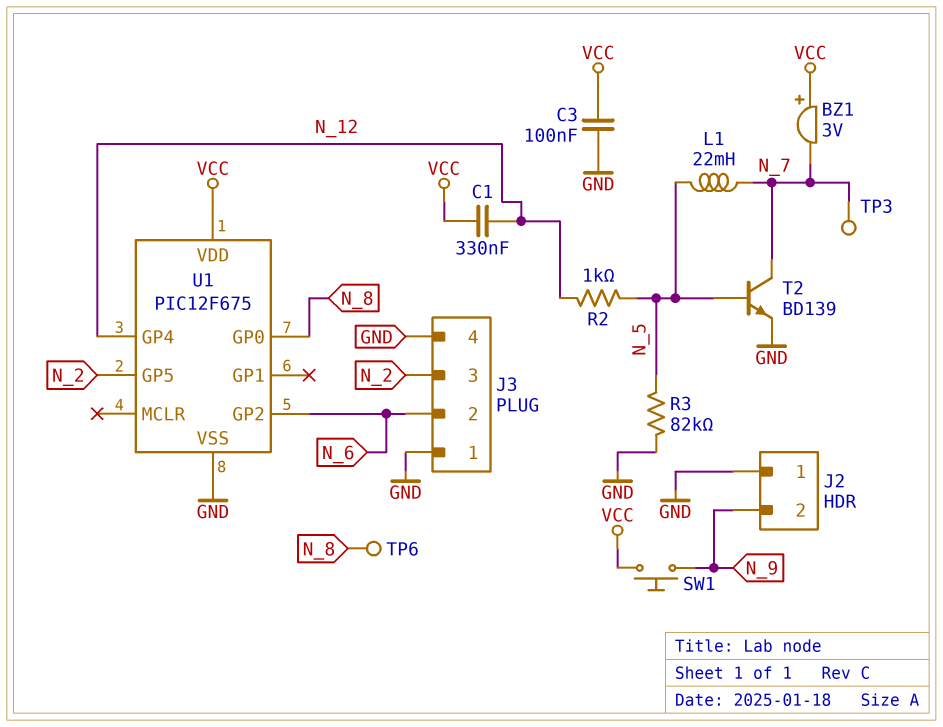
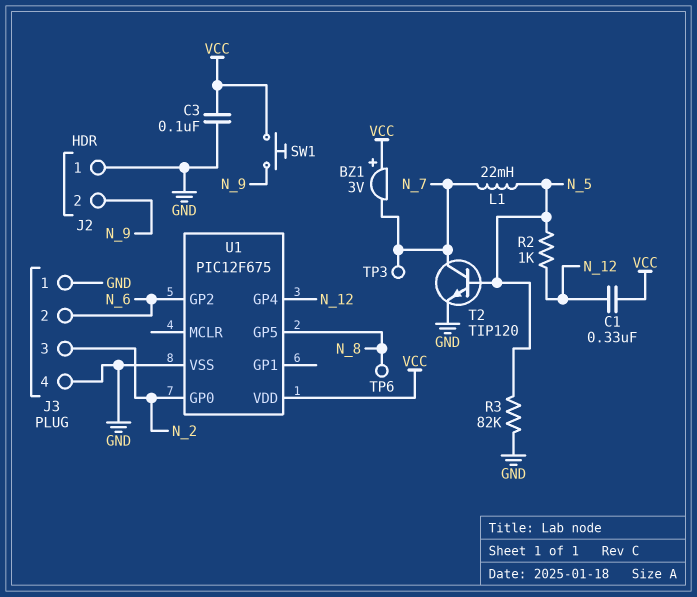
T2: NPN BD139 (B N_5, C N_7, E GND) -> NPN TIP120 (B N_5, C N_7, E GND)
U1 pin GP0: N_8 -> N_2
U1 pin GP5: N_2 -> N_8

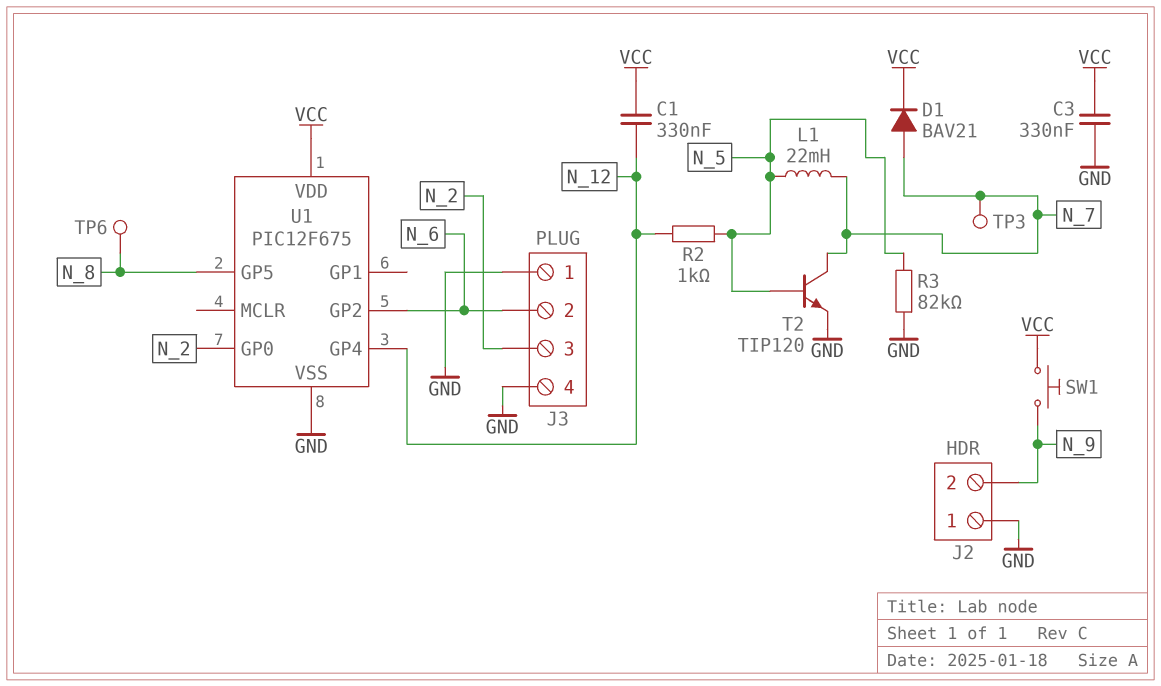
BZ1: buzzer 3V (plus VCC, minus N_7) -> none
C3: 100nF (GND, VCC) -> 330nF (GND, VCC)
D1: none -> diode BAV21 (A N_7, K VCC)

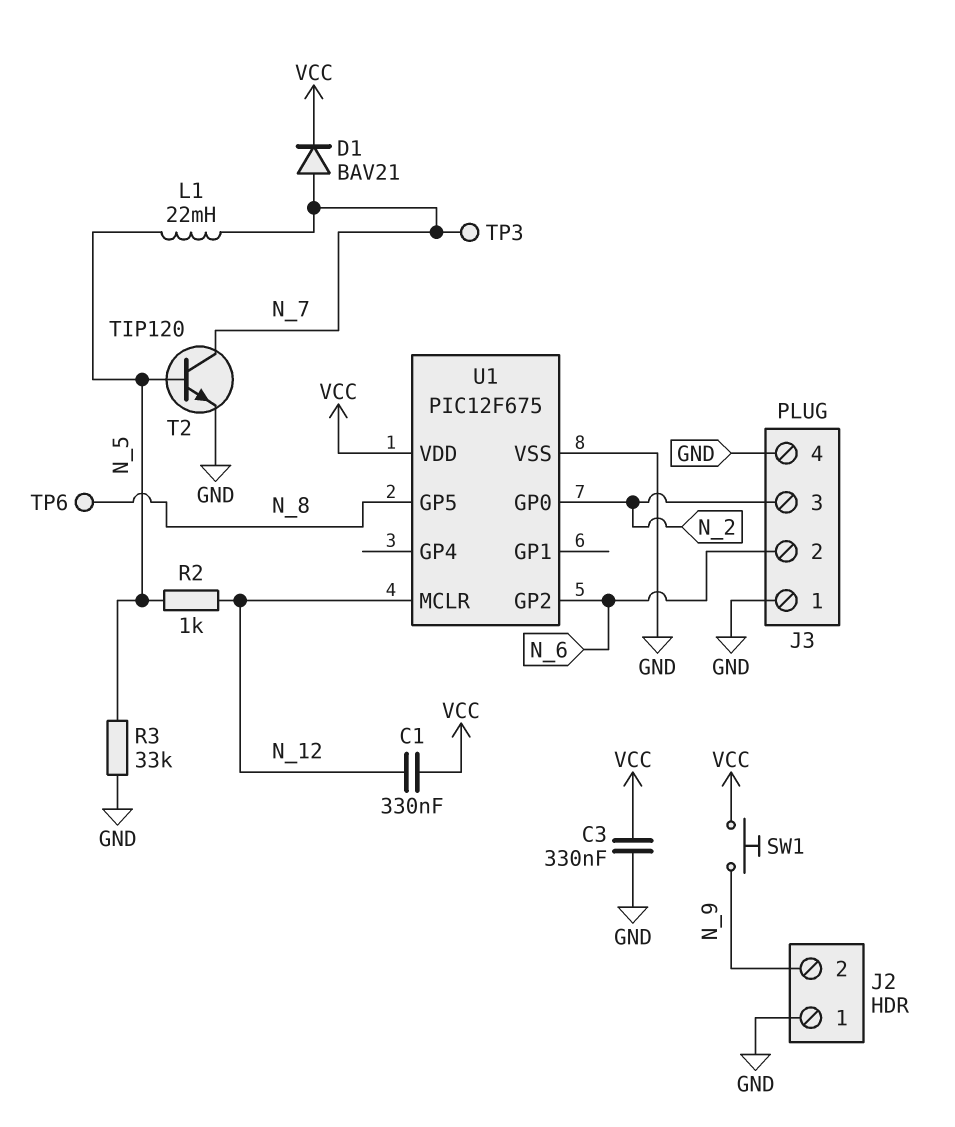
R3: 82k (GND, N_5) -> 33k (GND, N_5)
U1 pin GP4: N_12 -> none
U1 pin MCLR: none -> N_12

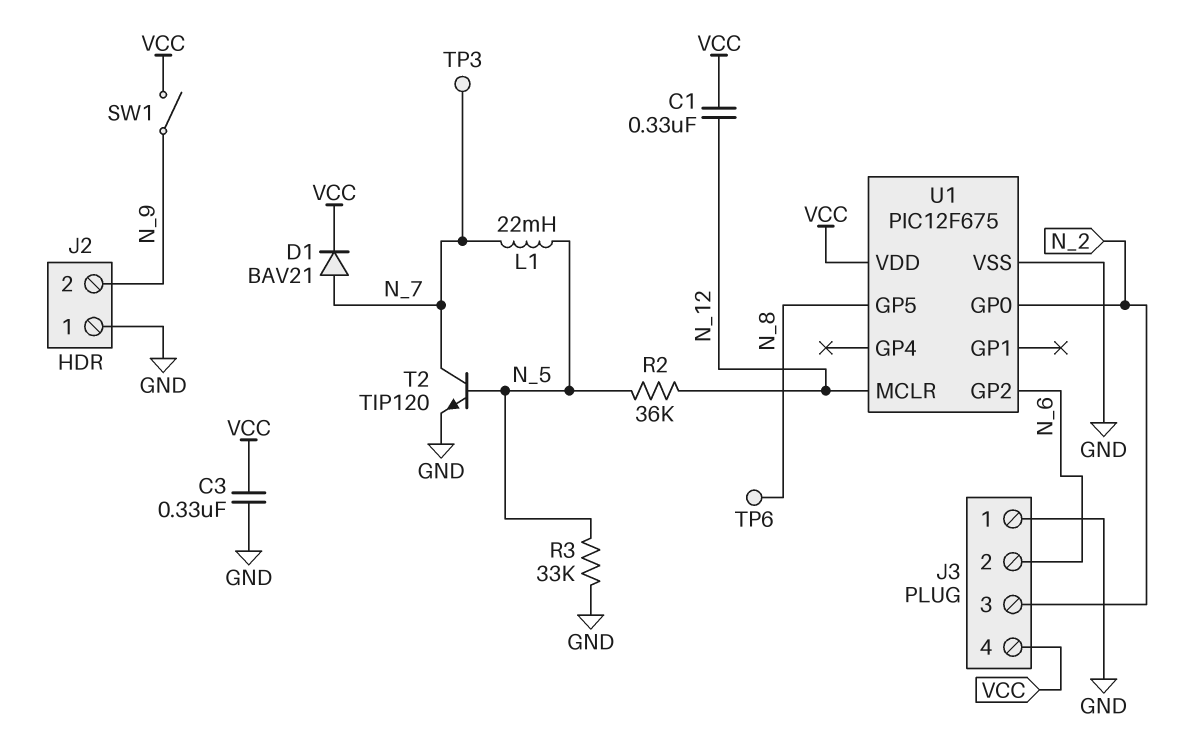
J3 pin 4: GND -> VCC
R2: 1k (N_5, N_12) -> 36k (N_5, N_12)
SW1: button (N_9, VCC) -> switch (N_9, VCC)

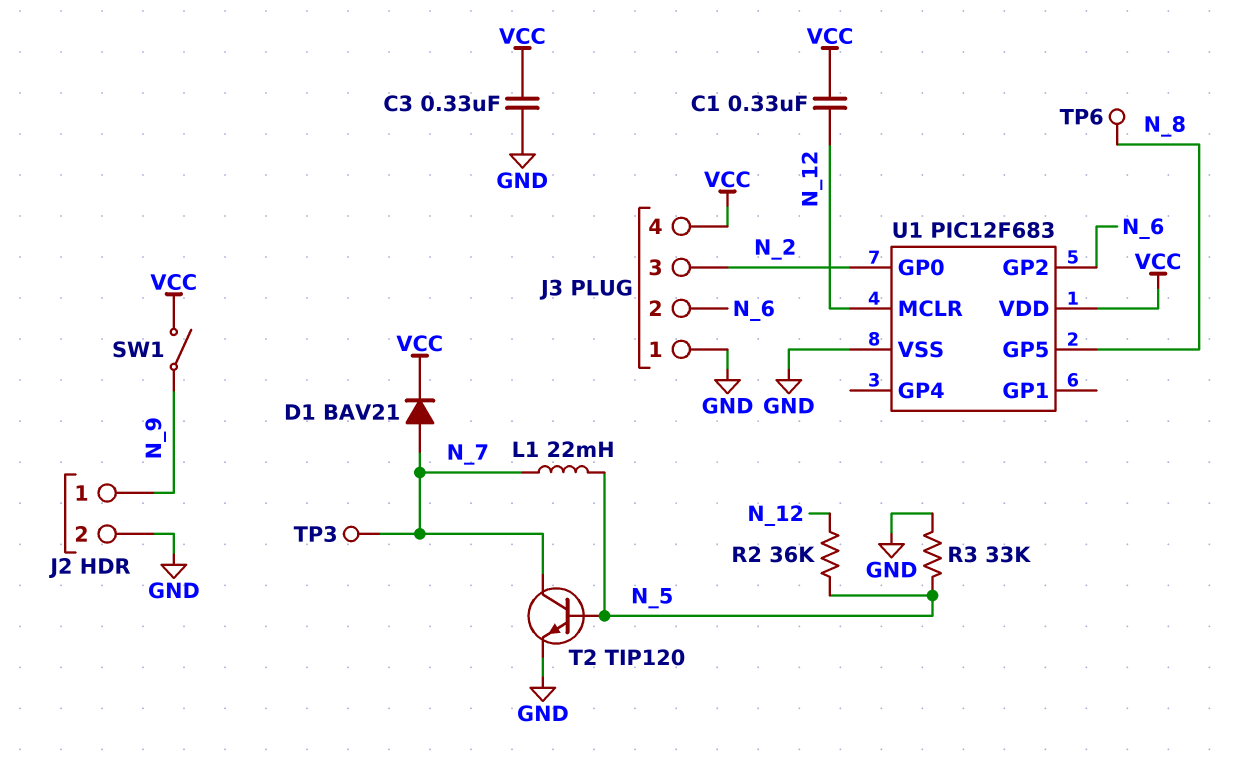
J2 pin 1: GND -> N_9
J2 pin 2: N_9 -> GND
U1: PIC12F675 -> PIC12F683

